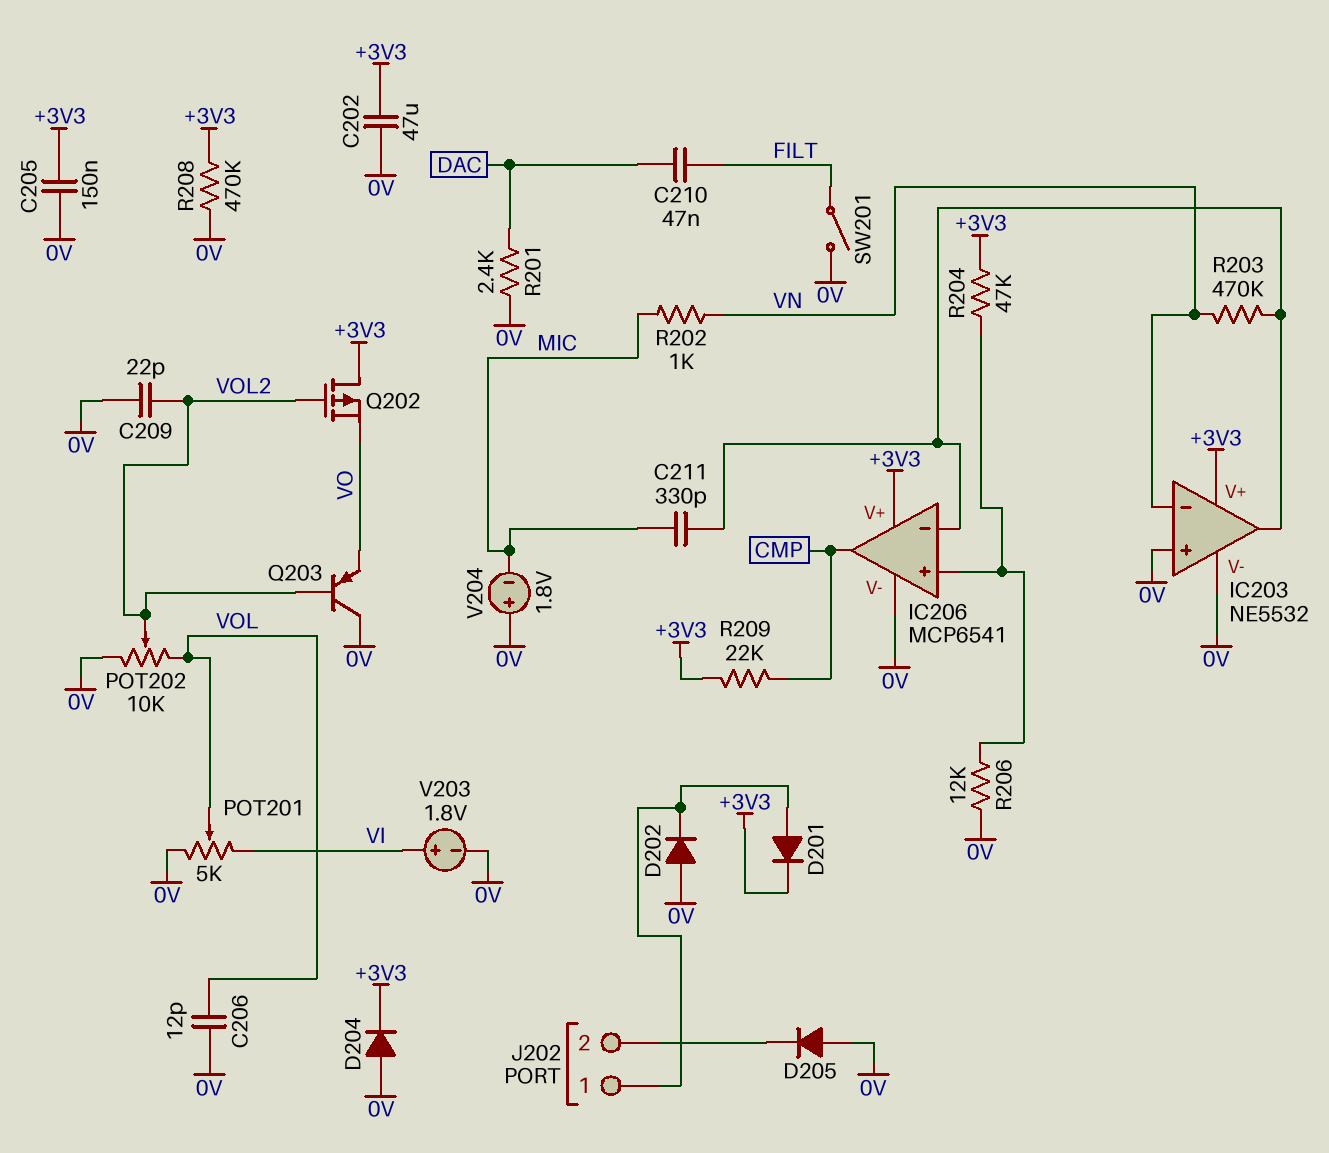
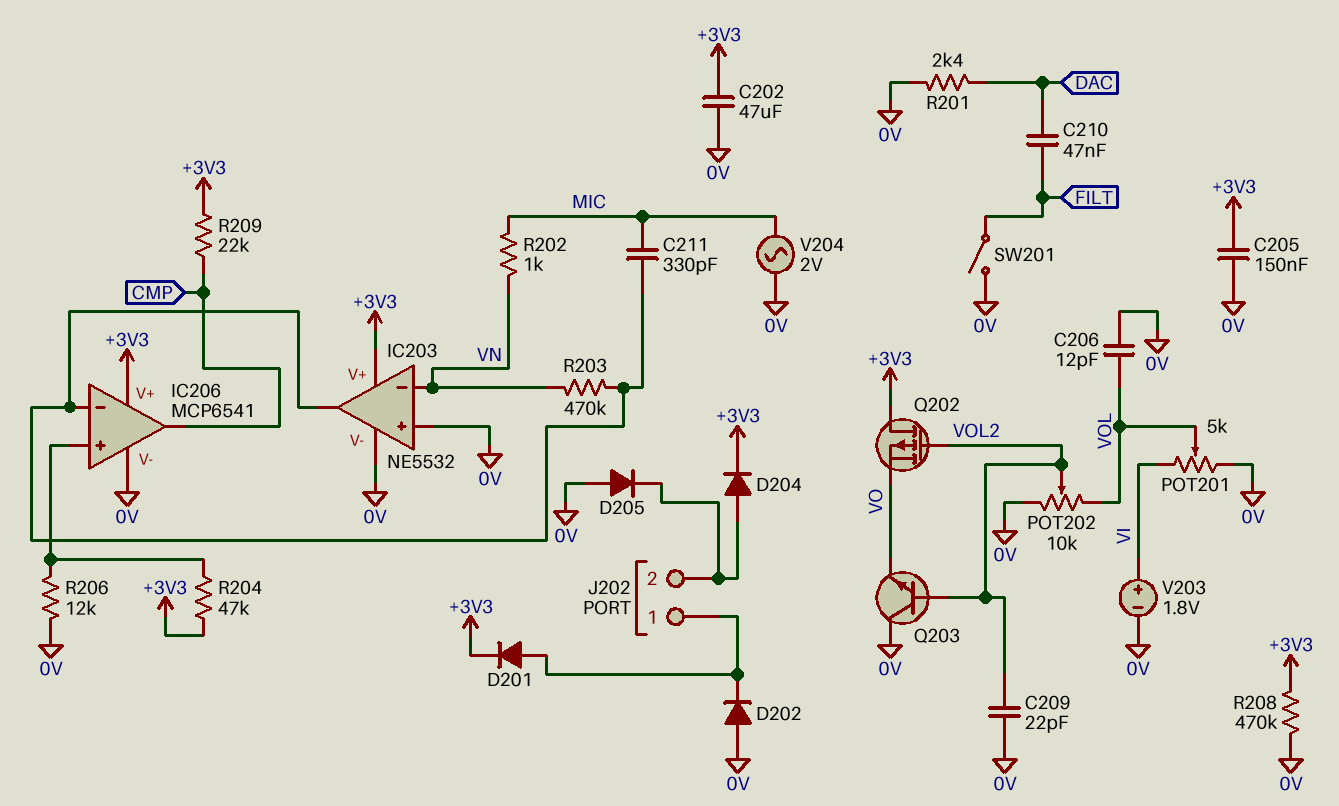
D204: diode (A 0V, K +3V3) -> diode (A J202/2, K +3V3)
Q203: PNP (B VOL2, C 0V, E VO) -> NPN (B VOL2, C 0V, E VO)
V204: 1.8V (plus 0V, minus MIC) -> AC 2V (0V, MIC)

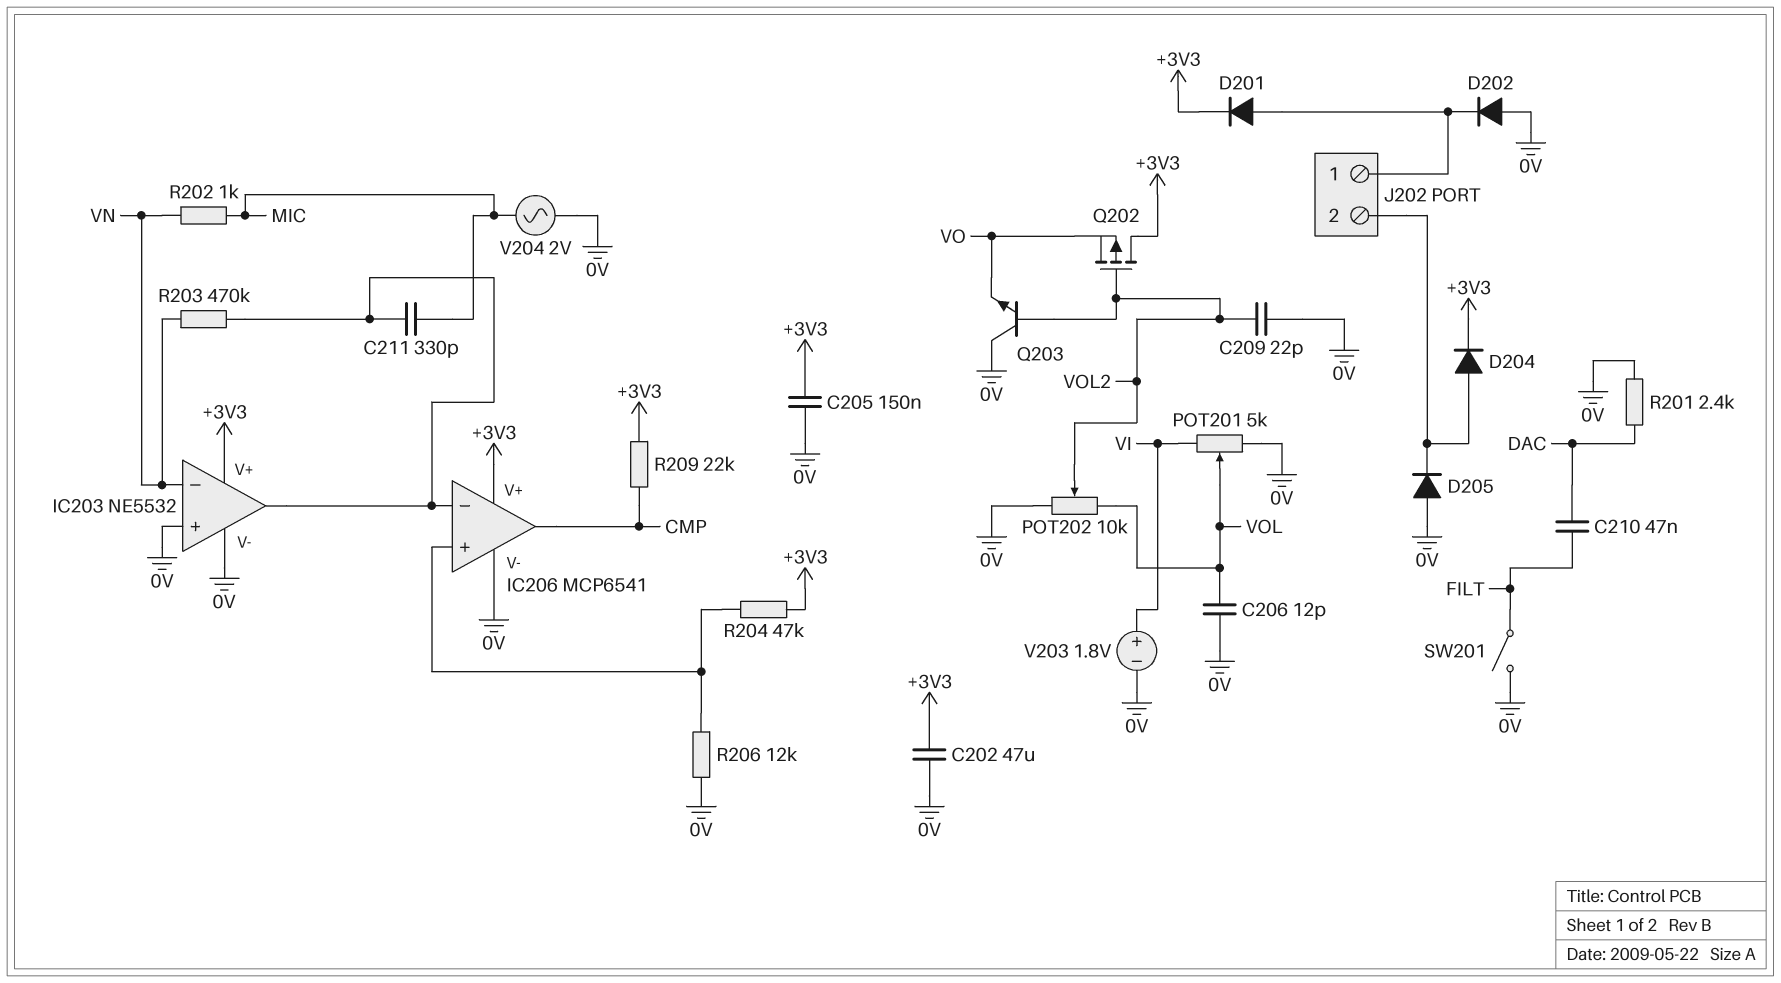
R208: 470k (+3V3, 0V) -> none

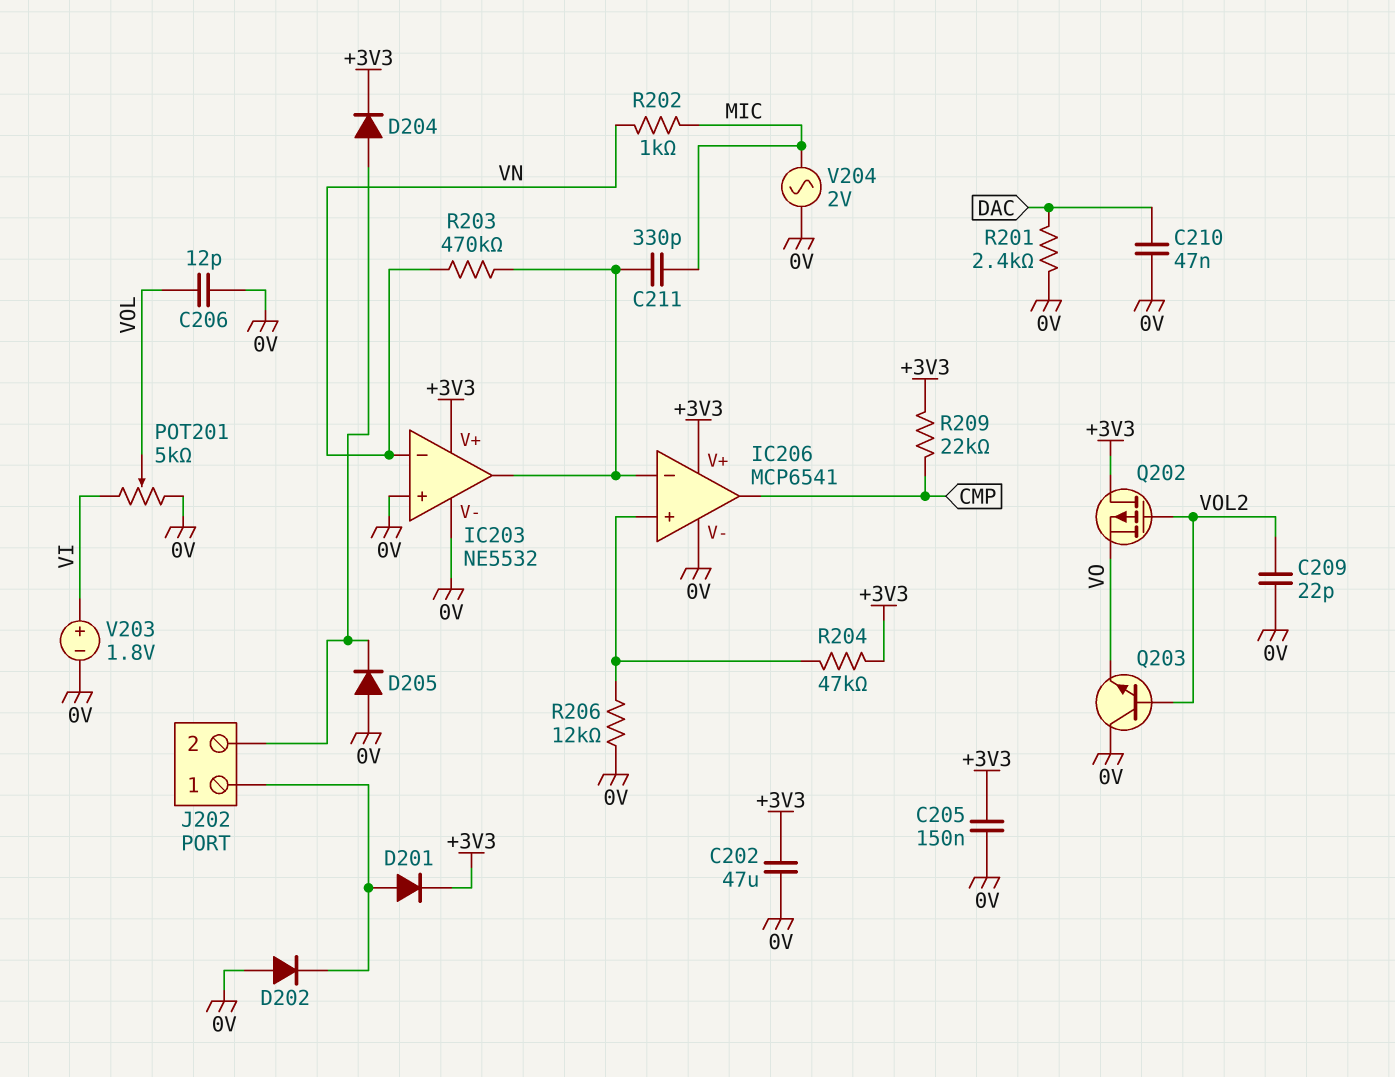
C210: 47nF (DAC, FILT) -> 47nF (0V, DAC)
POT202: 10k (0V, VOL, wiper VOL2) -> none
SW201: switch (0V, FILT) -> none

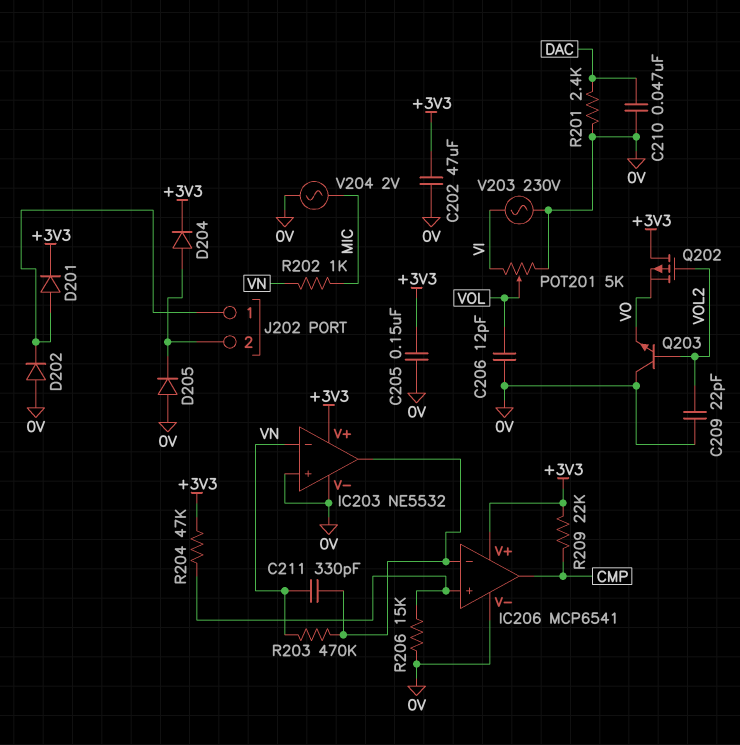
C211: 330pF (IC203/out, MIC) -> 330pF (IC203/out, VN)
R206: 12k (0V, IC206/in+) -> 15k (0V, IC206/in+)
V203: 1.8V (plus VI, minus 0V) -> AC 230V (0V, VI)

